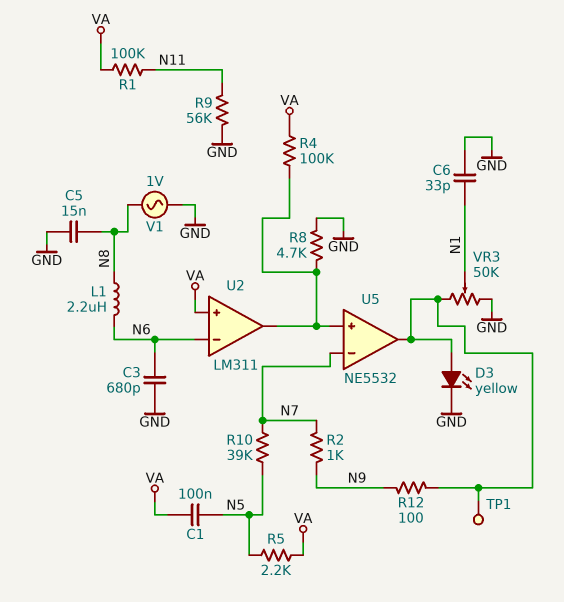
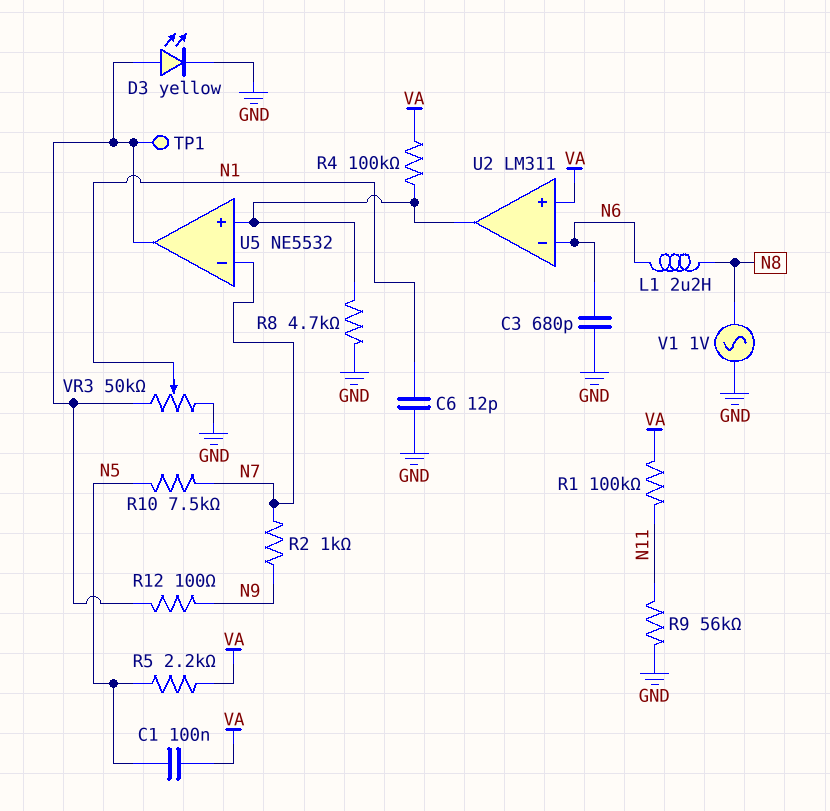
C5: 15nF (GND, N8) -> none
C6: 33pF (GND, N1) -> 12pF (GND, N1)
R10: 39k (N5, N7) -> 7.5k (N5, N7)

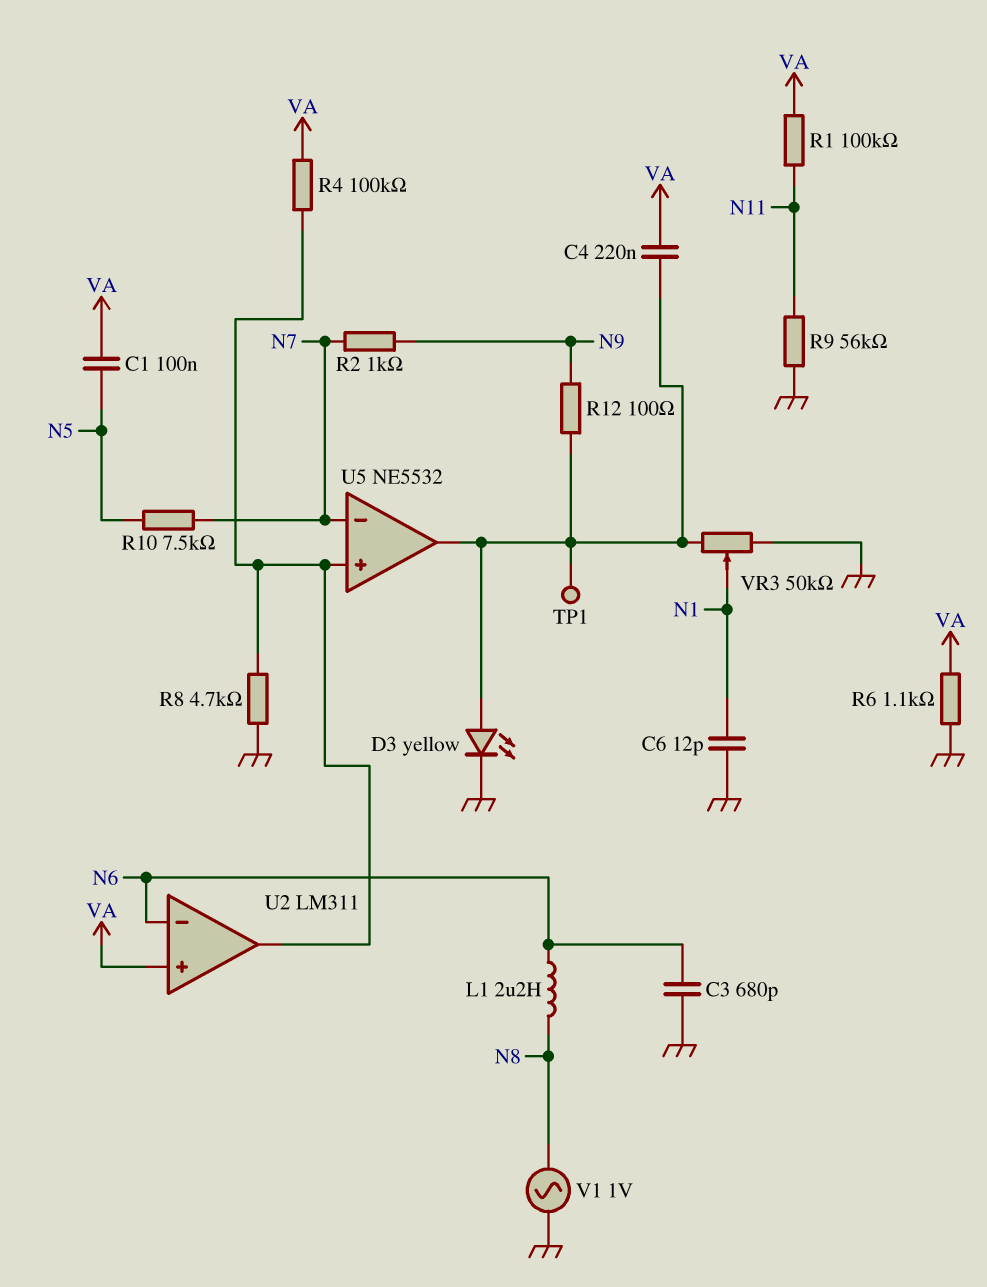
C4: none -> 220nF (U5/out, VA)
R5: 2.2k (N5, VA) -> none
R6: none -> 1.1k (GND, VA)

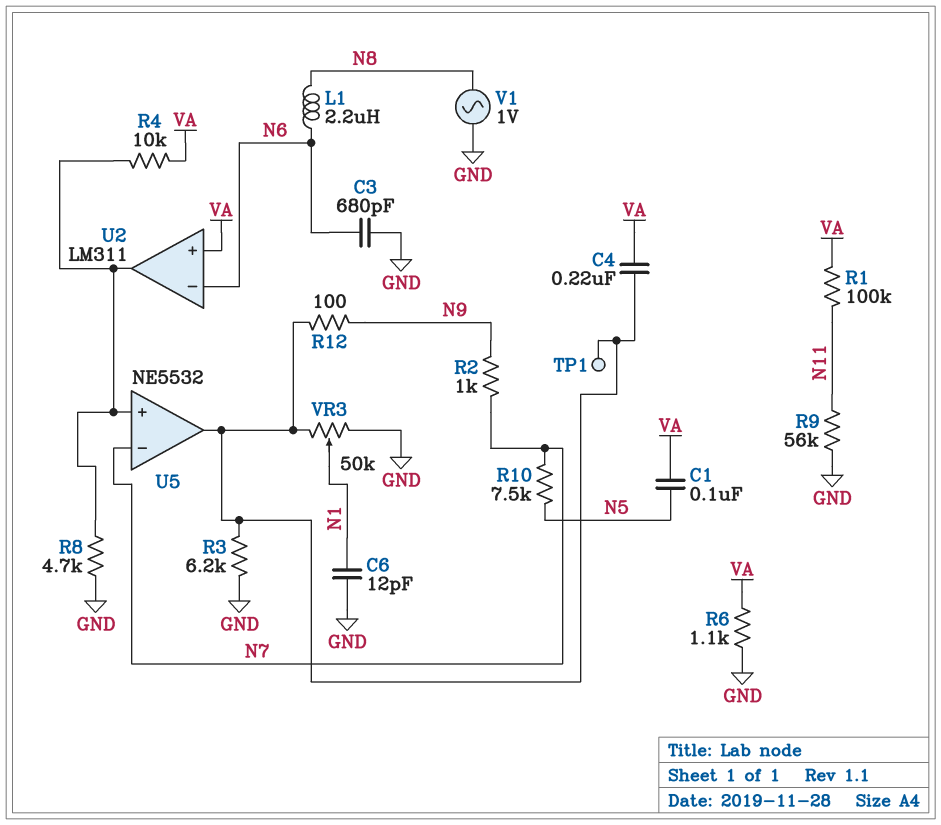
D3: LED yellow (A U5/out, K GND) -> none
R3: none -> 6.2k (GND, U5/out)
R4: 100k (U2/out, VA) -> 10k (U2/out, VA)

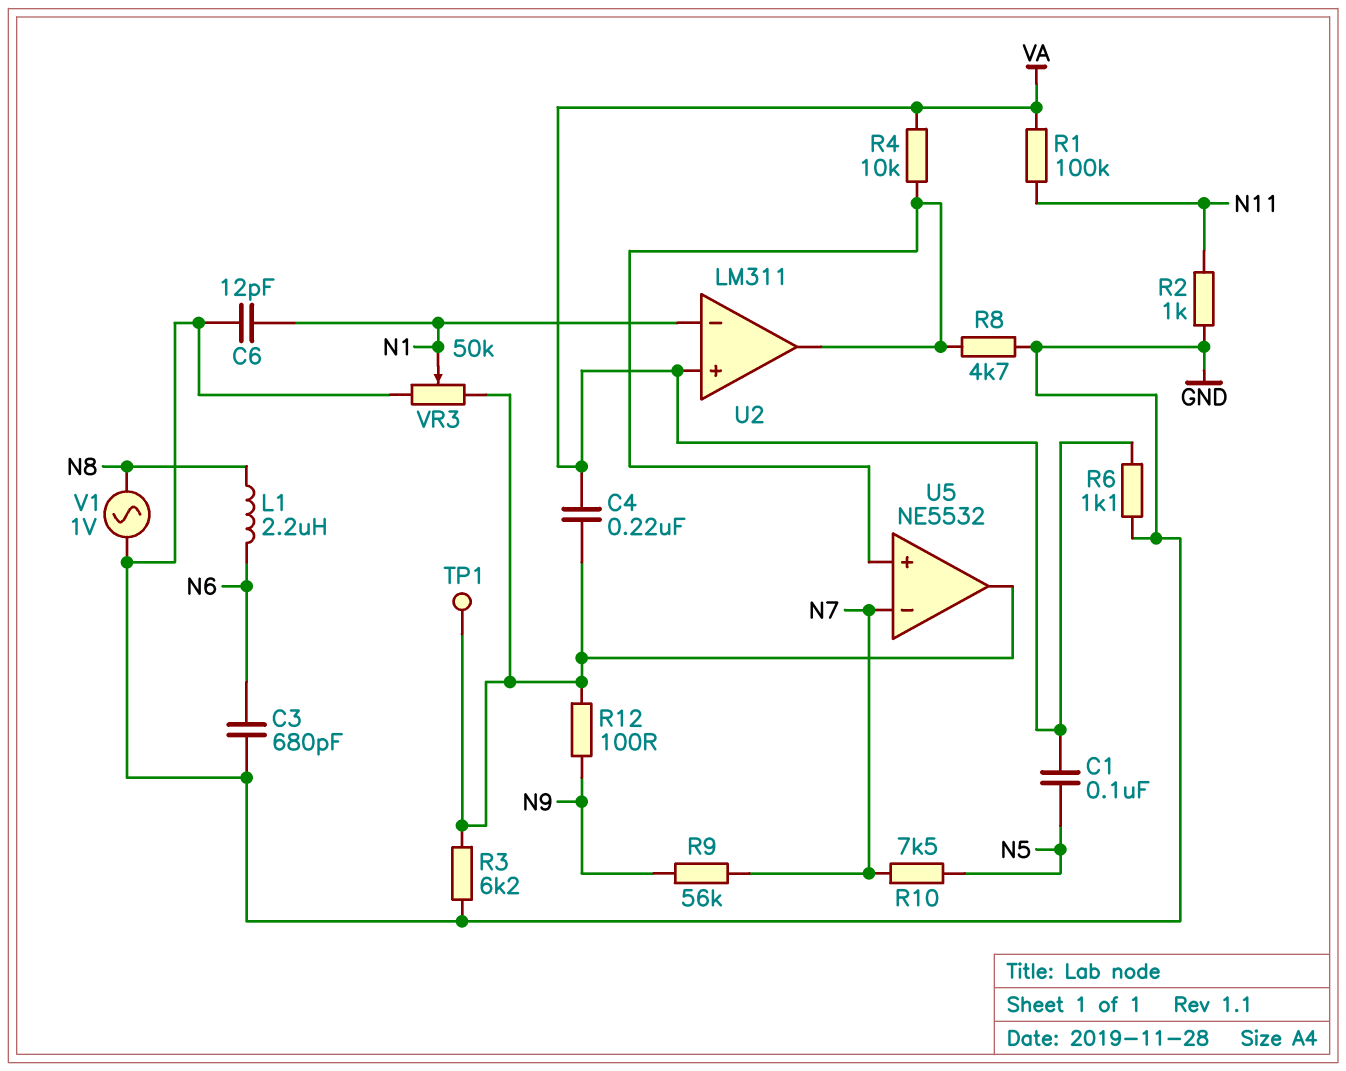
R2: 1k (N7, N9) -> 1k (GND, N11)
R9: 56k (GND, N11) -> 56k (N7, N9)
U2 pin in-: N6 -> N1

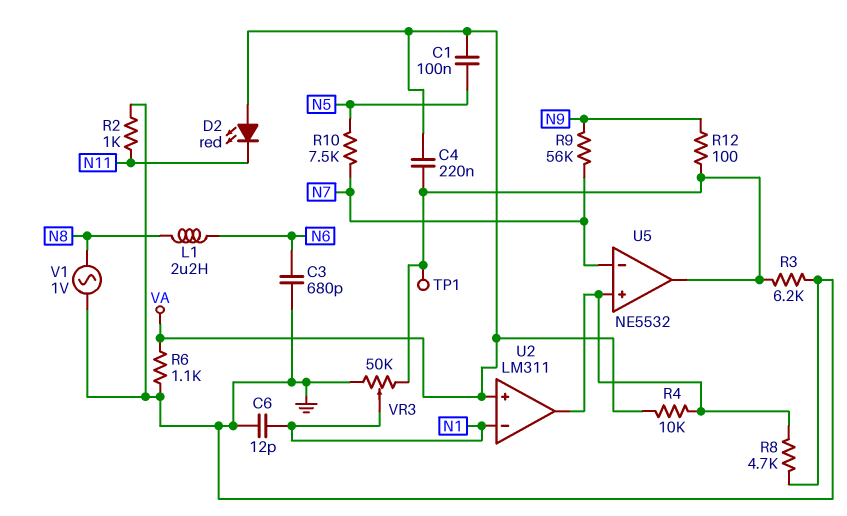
D2: none -> LED red (A VA, K N11)
R1: 100k (N11, VA) -> none

